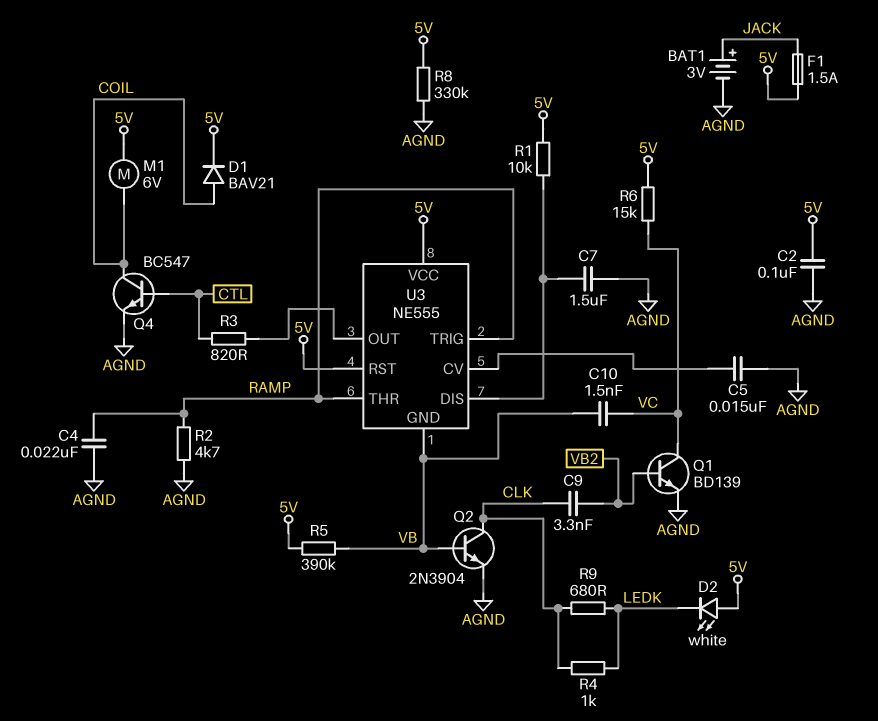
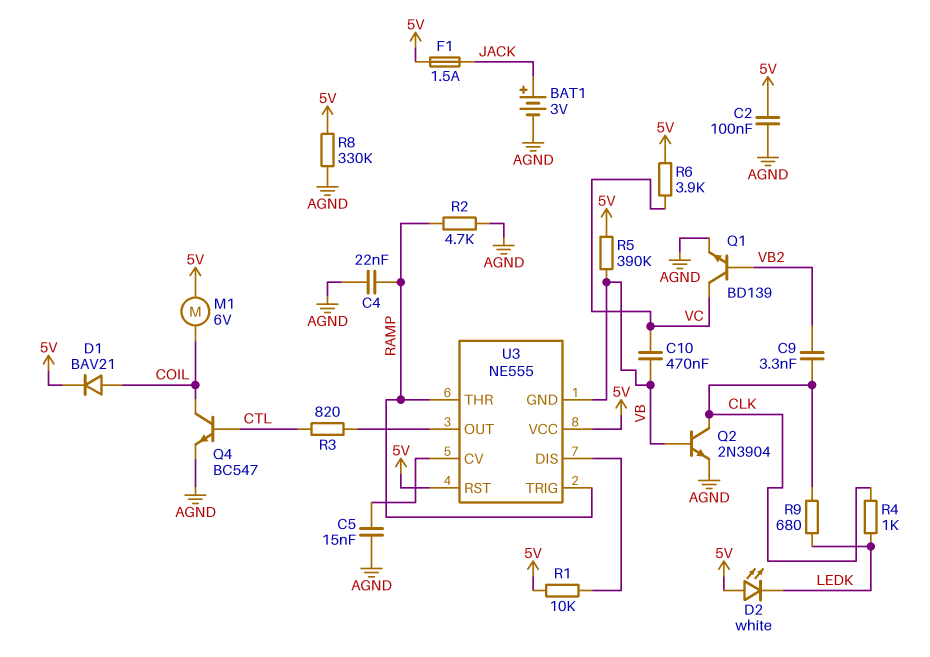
C7: 1.5uF (AGND, U3/DIS) -> none
C10: 1.5nF (VB, VC) -> 470nF (VB, VC)
R6: 15k (5V, VC) -> 3.9k (5V, VC)

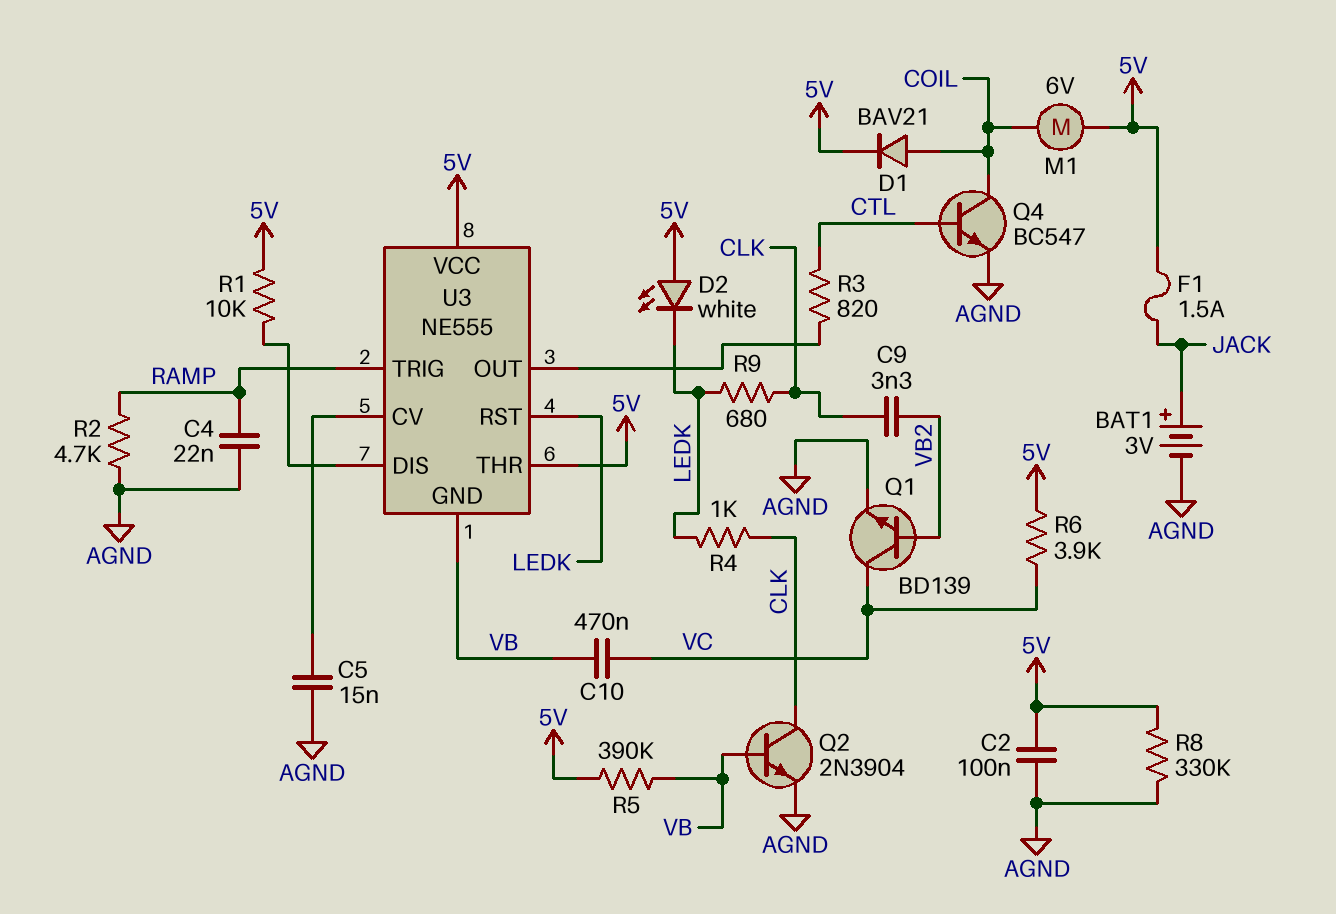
U3 pin RST: 5V -> LEDK
U3 pin THR: RAMP -> 5V

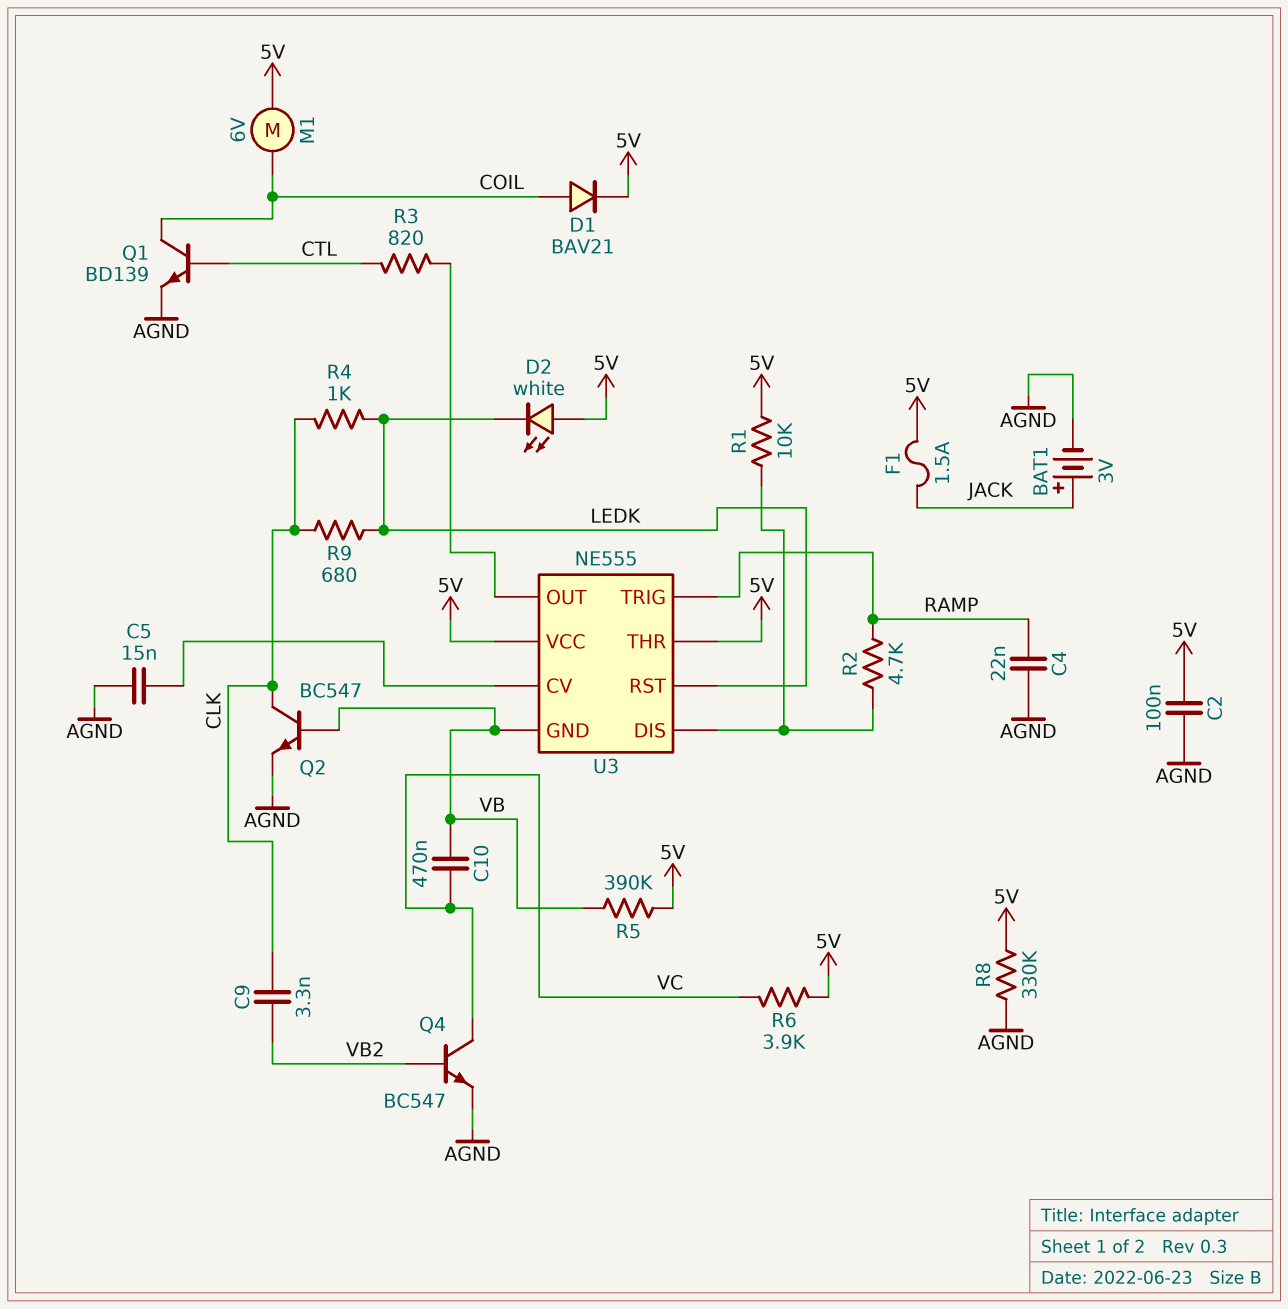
Q1: NPN BD139 (B VB2, C VC, E AGND) -> NPN BD139 (B CTL, C COIL, E AGND)
Q2: NPN 2N3904 (B VB, C CLK, E AGND) -> NPN BC547 (B VB, C CLK, E AGND)
Q4: NPN BC547 (B CTL, C COIL, E AGND) -> NPN BC547 (B VB2, C VC, E AGND)
R2: 4.7k (AGND, RAMP) -> 4.7k (RAMP, U3/DIS)

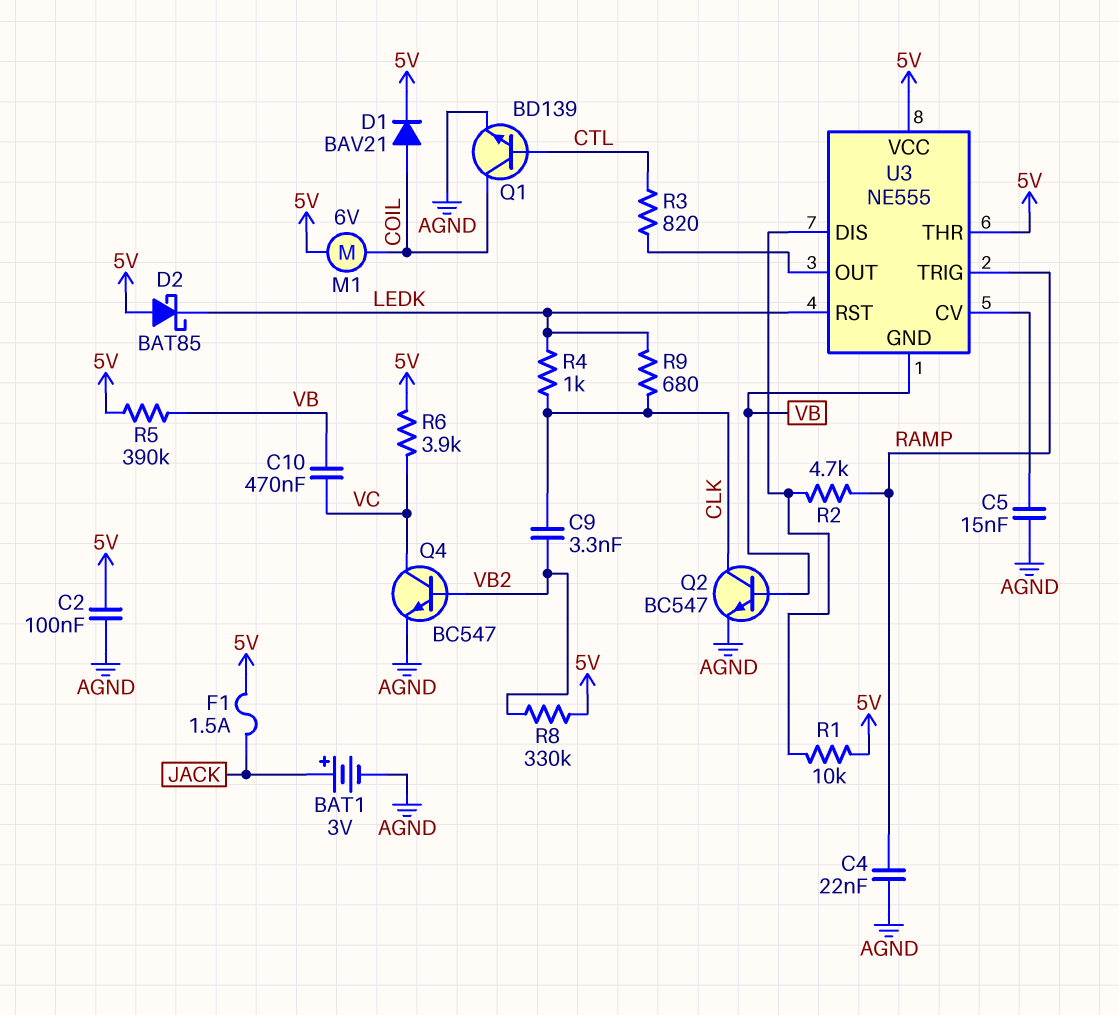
D2: LED white (A 5V, K LEDK) -> schottky BAT85 (A 5V, K LEDK)
R8: 330k (5V, AGND) -> 330k (5V, VB2)

